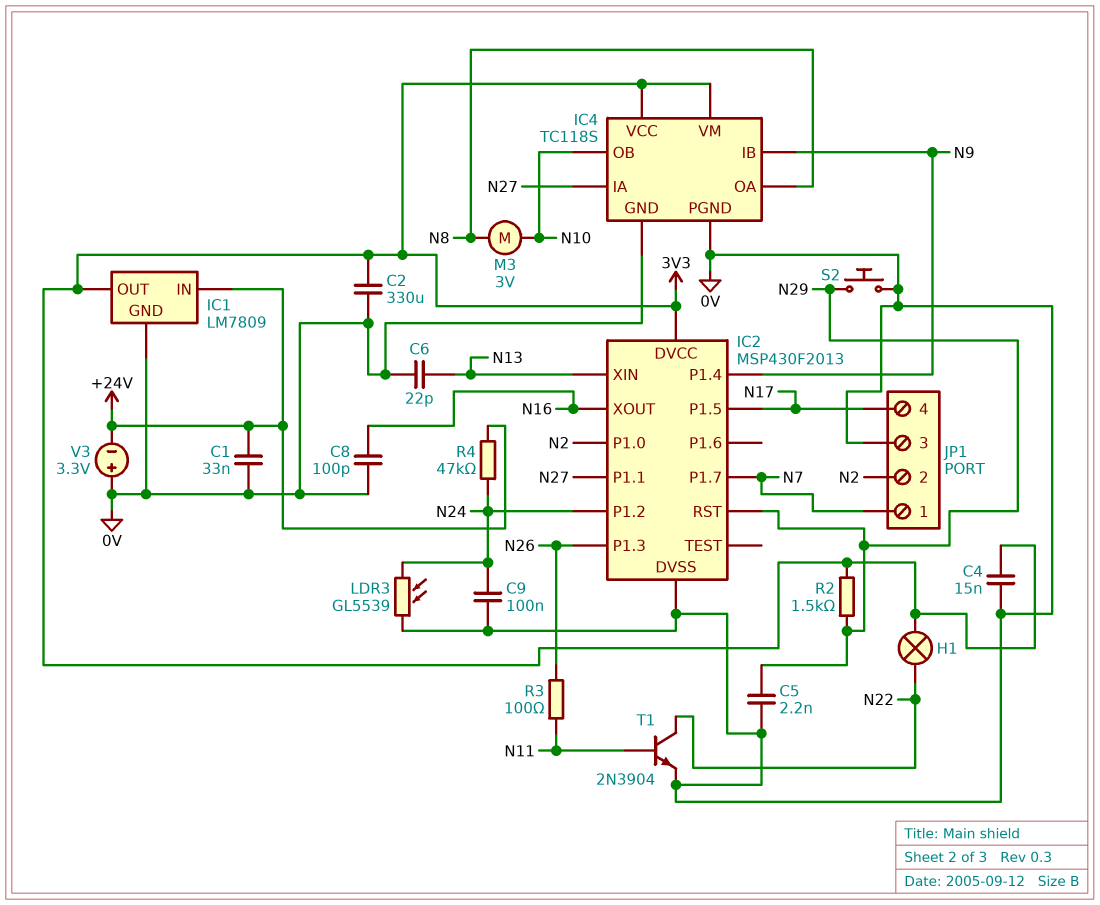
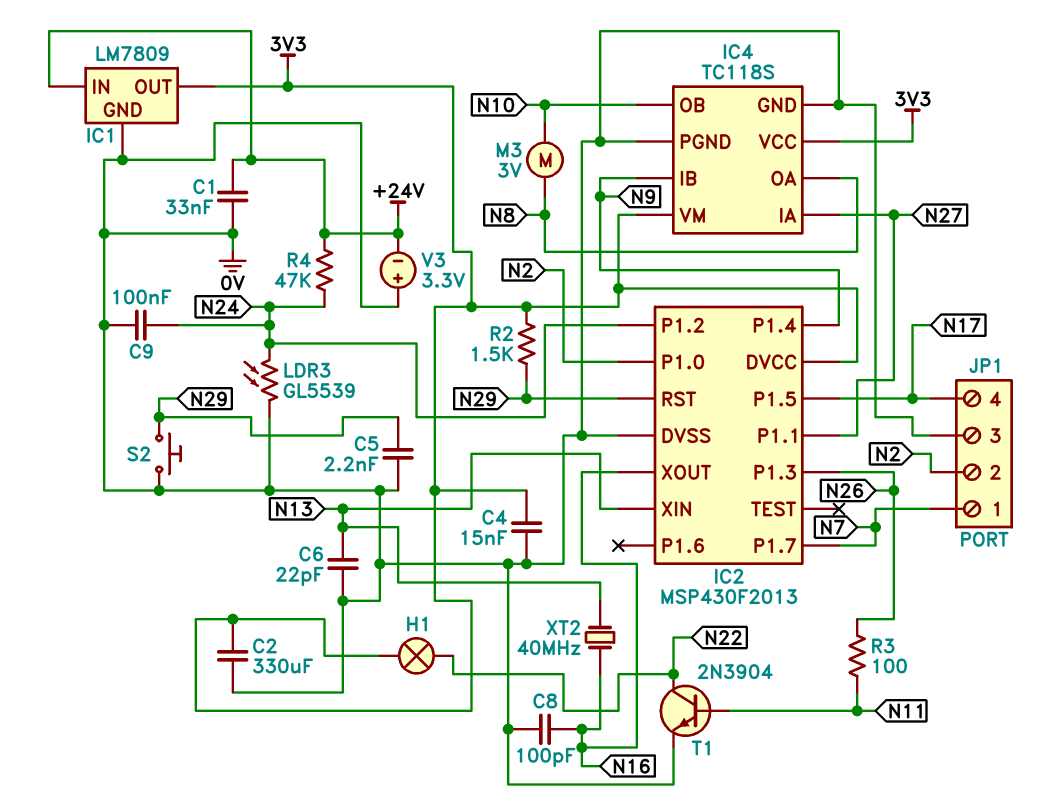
XT2: none -> 40MHz (N13, N16)

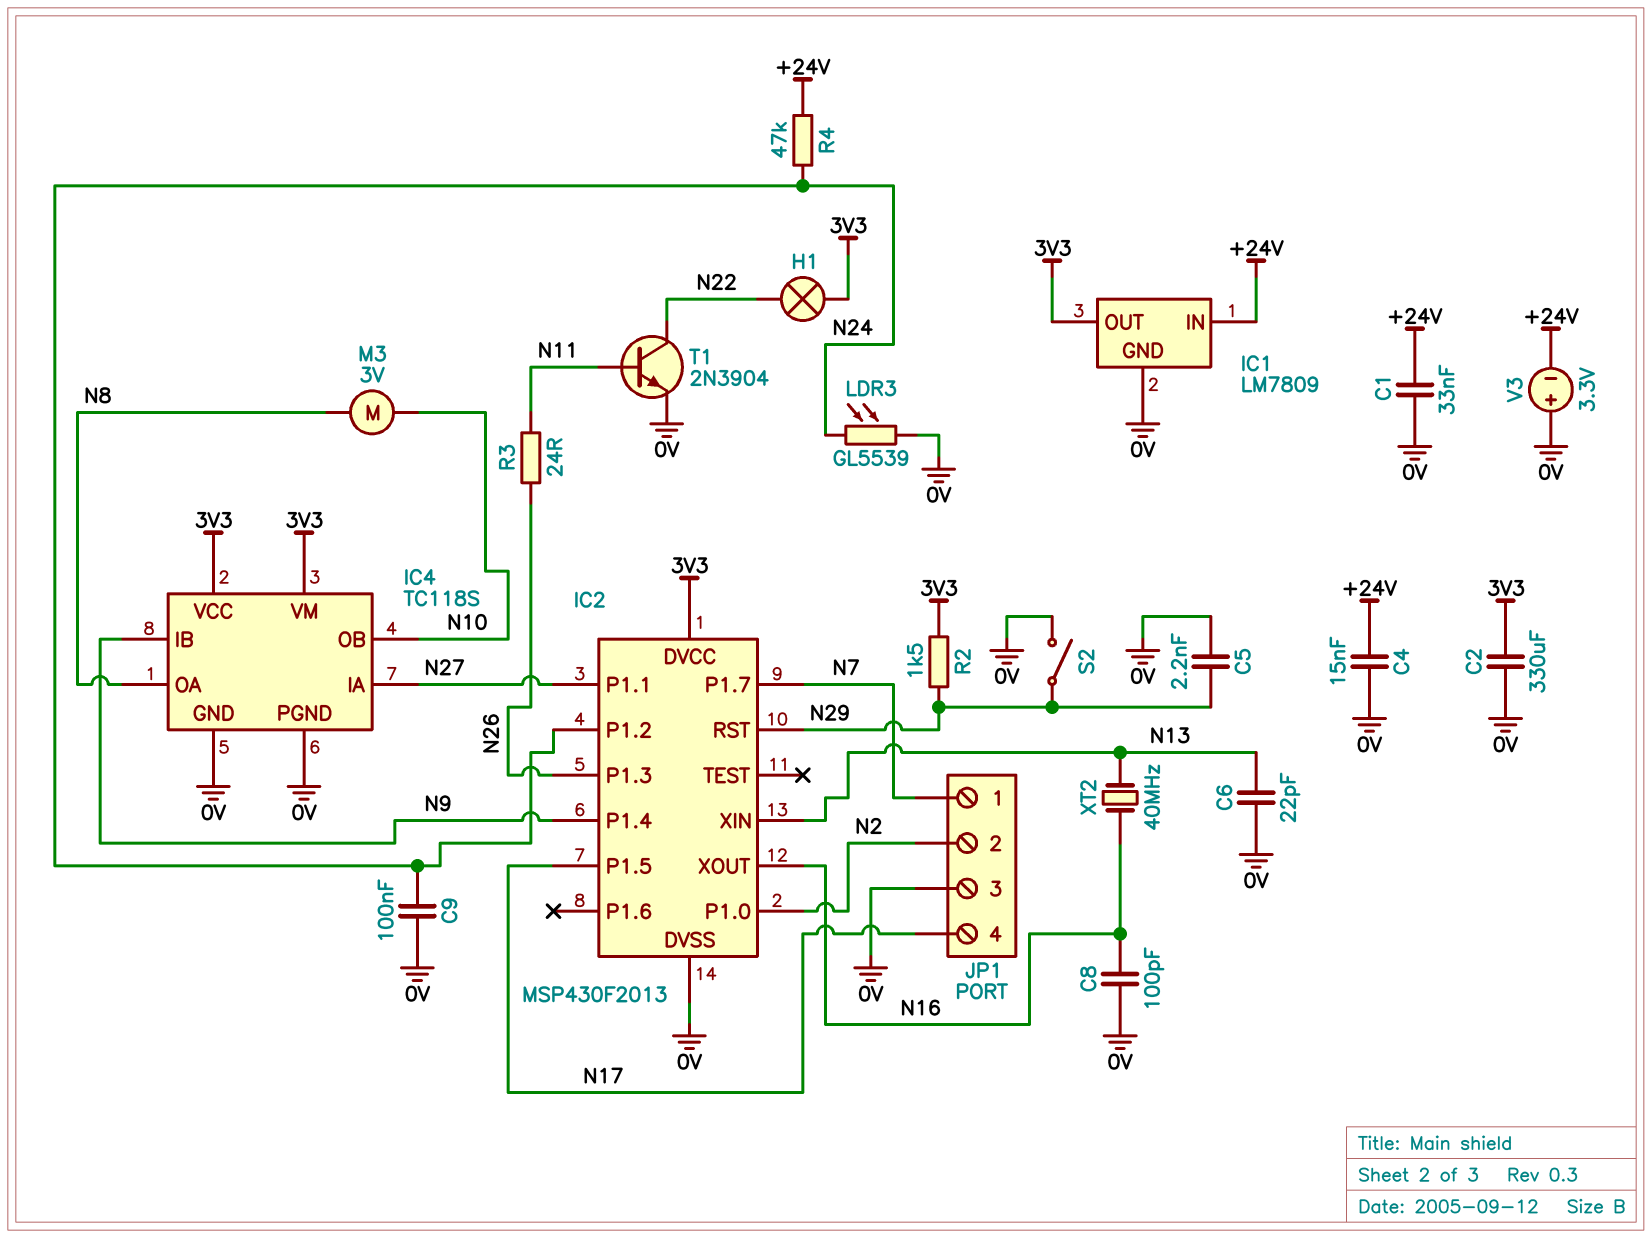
C4: 15nF (0V, 3V3) -> 15nF (+24V, 0V)
R3: 100 (N11, N26) -> 24 (N11, N26)
S2: button (0V, N29) -> switch (0V, N29)

